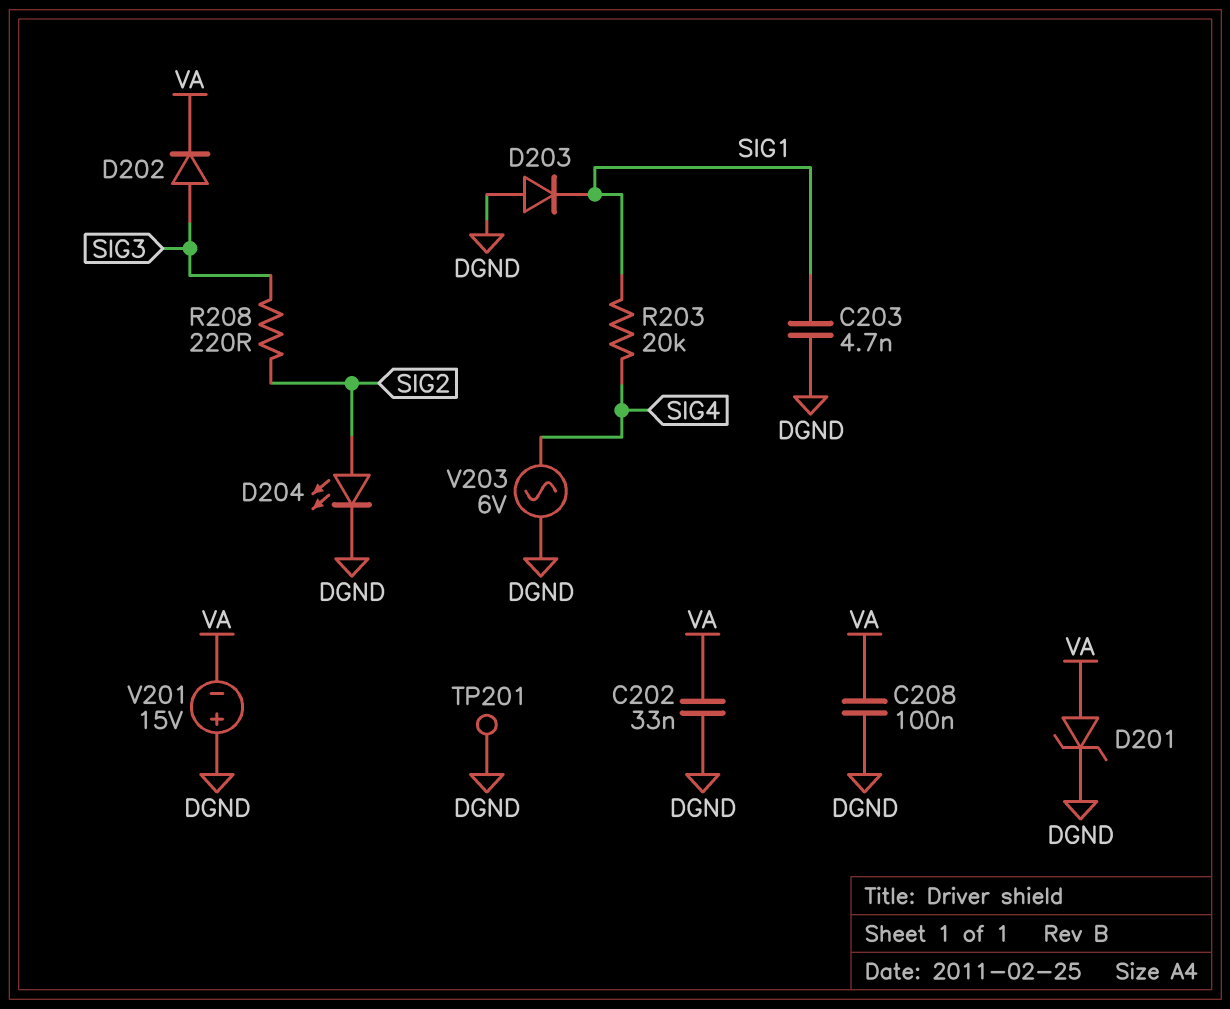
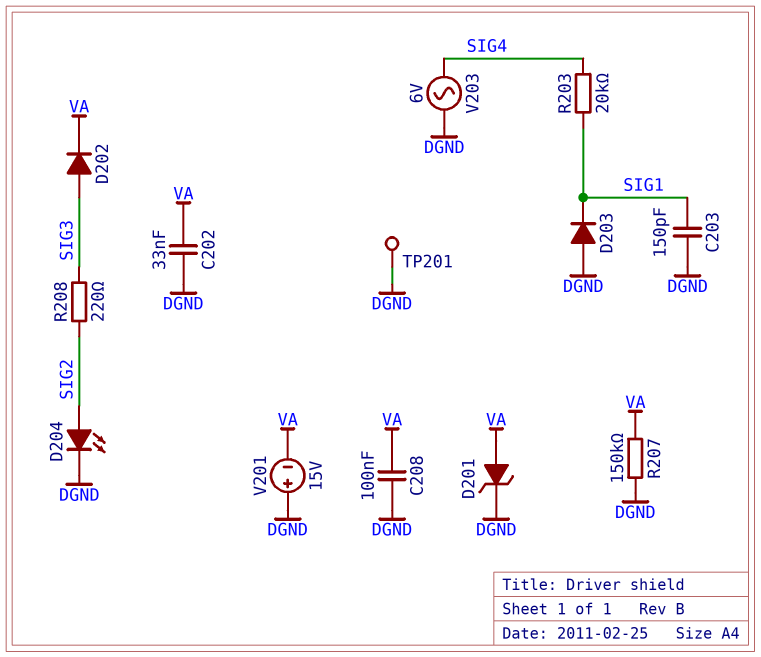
C203: 4.7nF (DGND, SIG1) -> 150pF (DGND, SIG1)
R207: none -> 150k (DGND, VA)

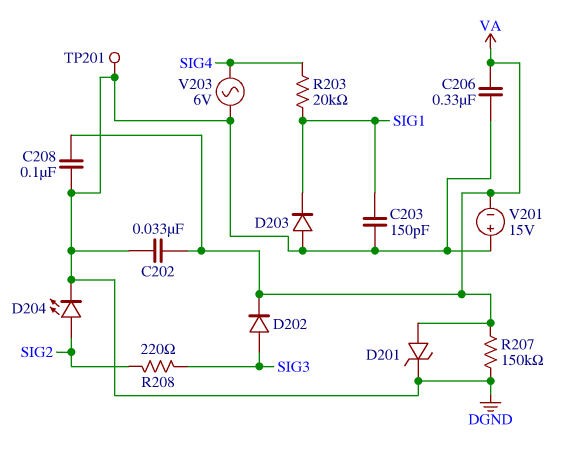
C206: none -> 330nF (DGND, VA)

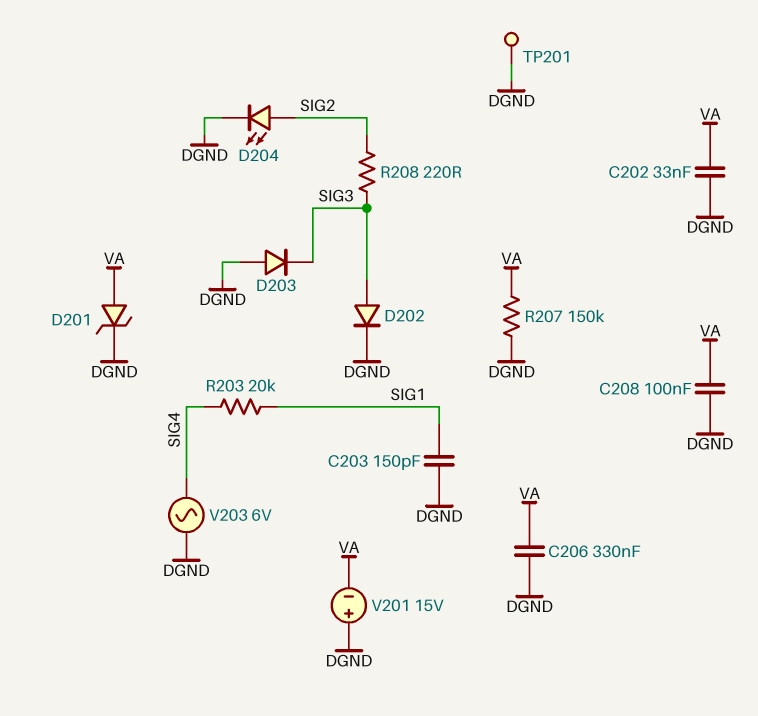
D202: diode (A SIG3, K VA) -> diode (A SIG3, K DGND)
D203: diode (A DGND, K SIG1) -> diode (A DGND, K SIG3)

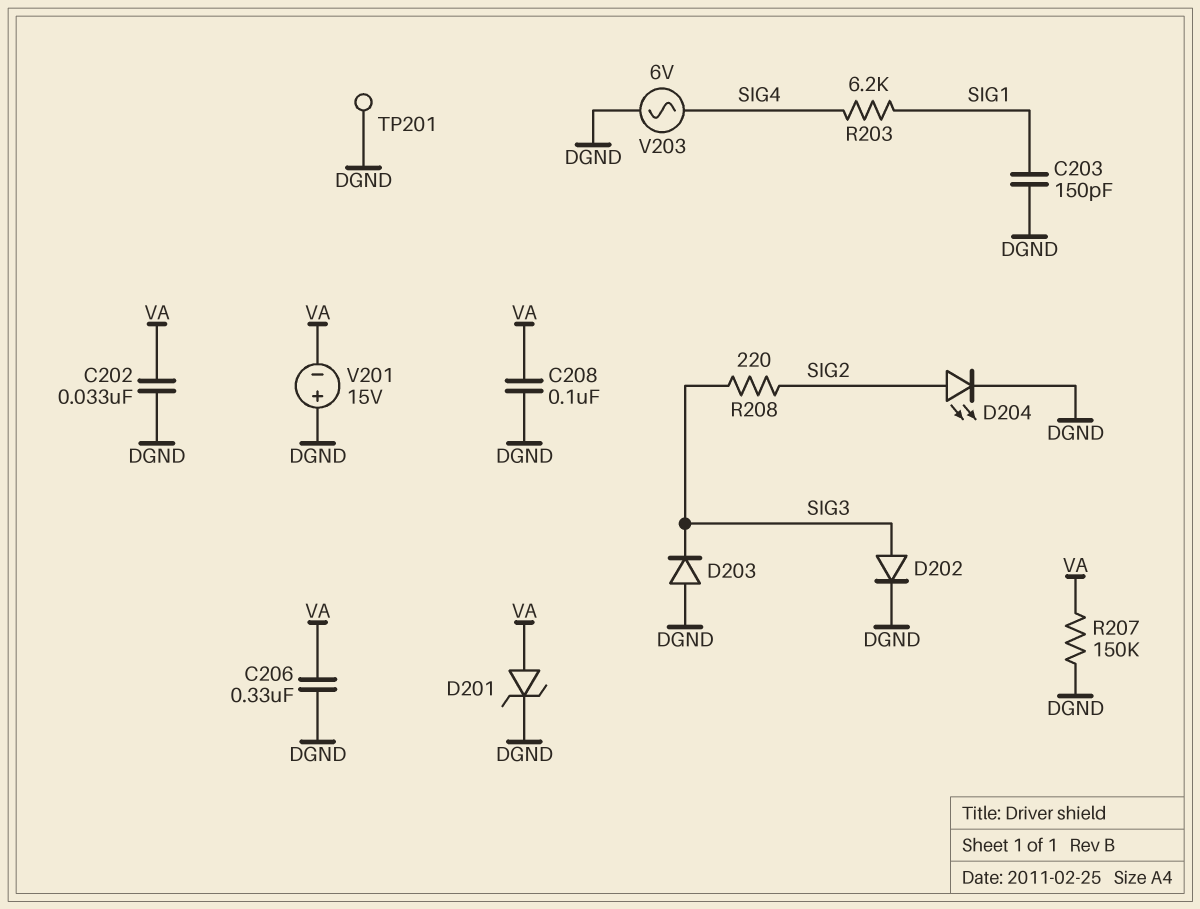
R203: 20k (SIG1, SIG4) -> 6.2k (SIG1, SIG4)

